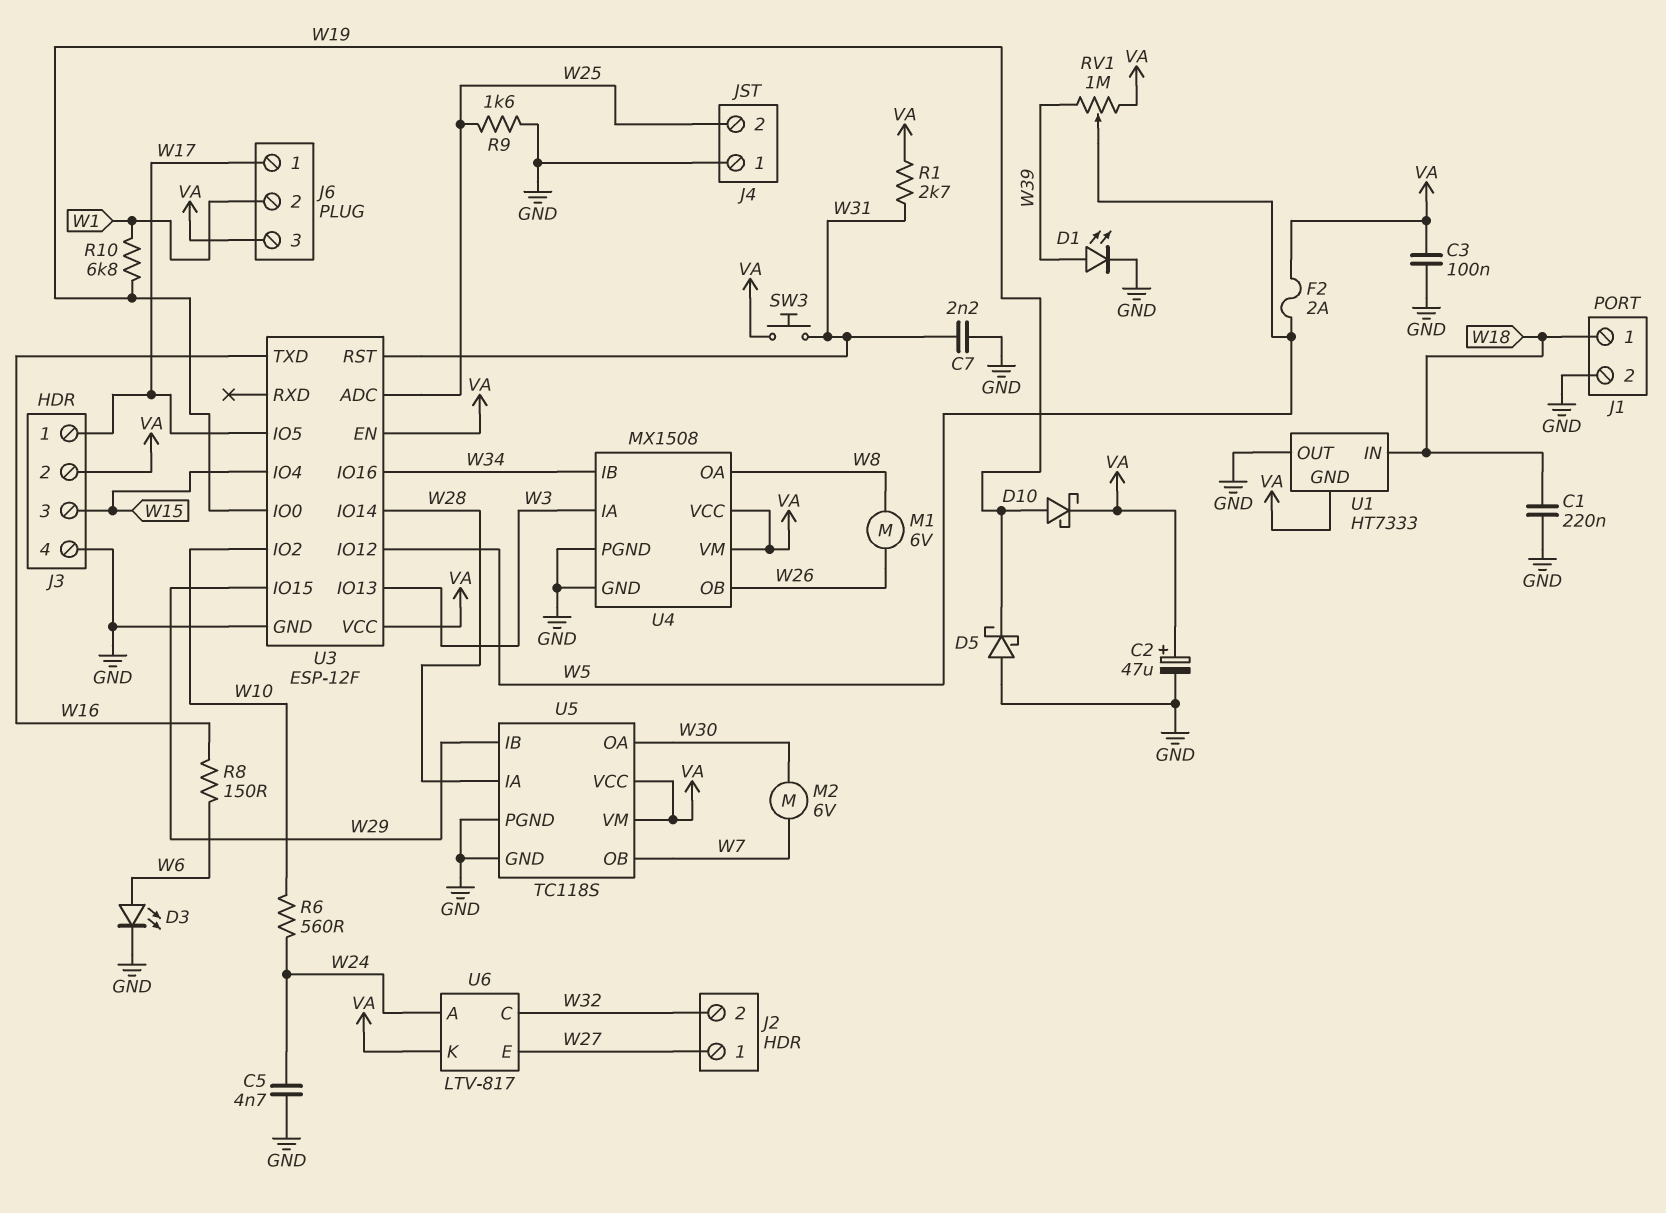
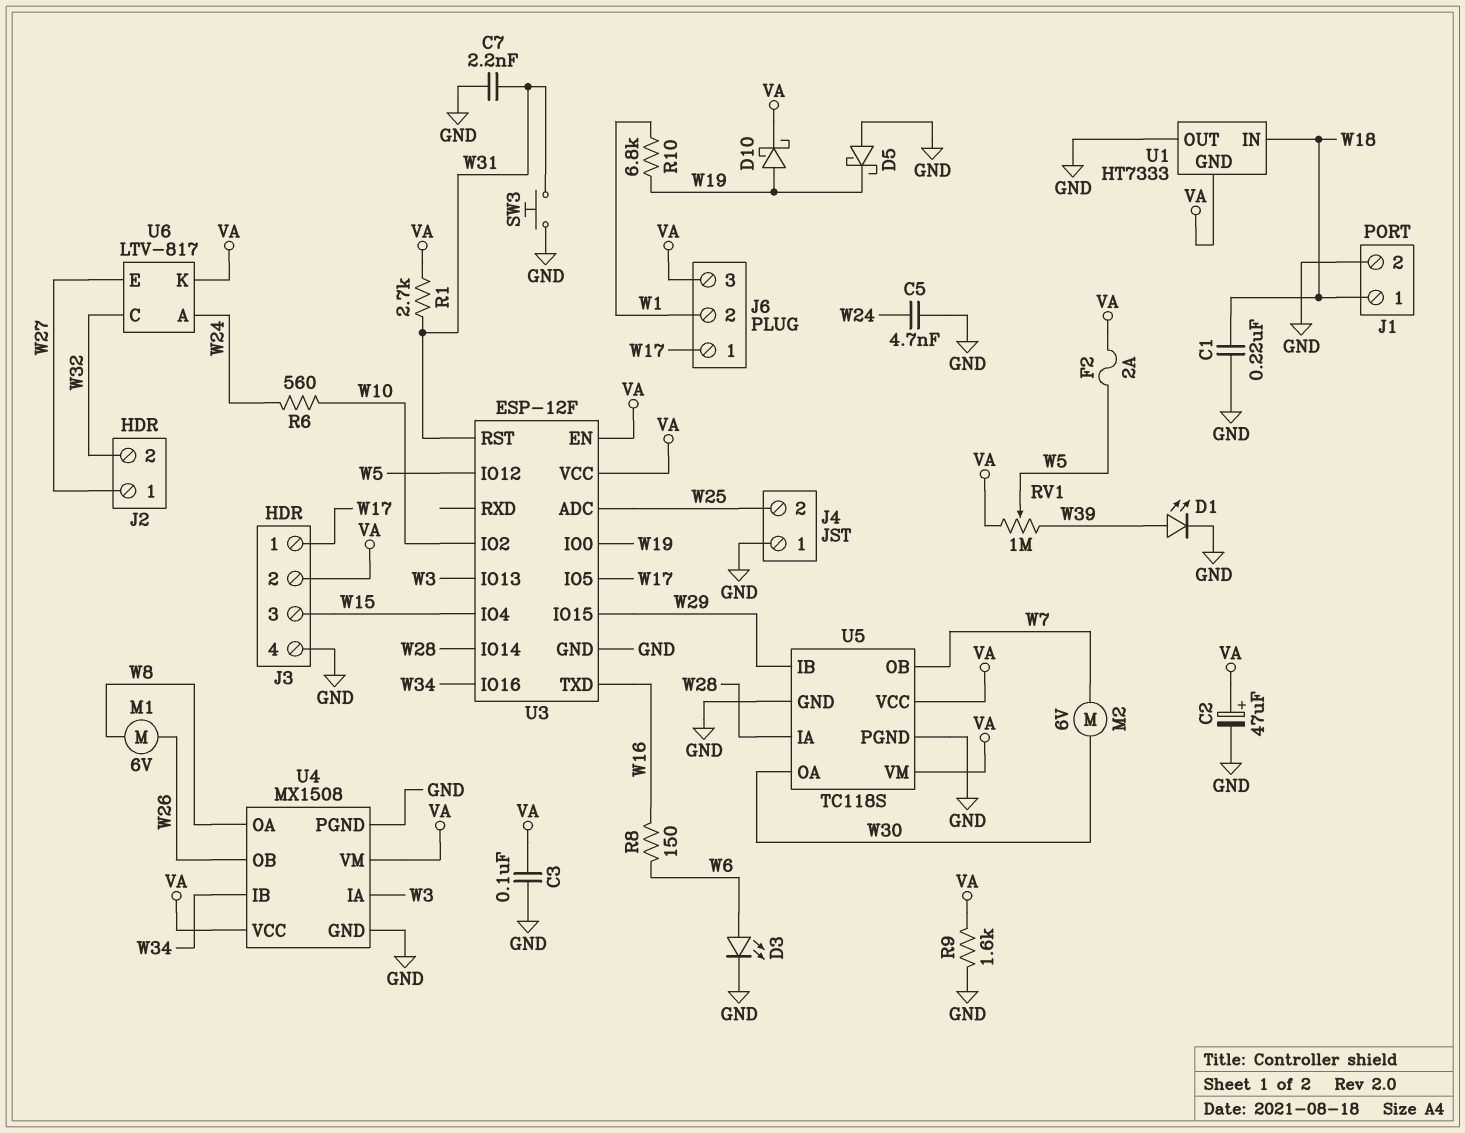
R9: 1.6k (GND, W25) -> 1.6k (GND, VA)
SW3: button (VA, W31) -> button (GND, W31)

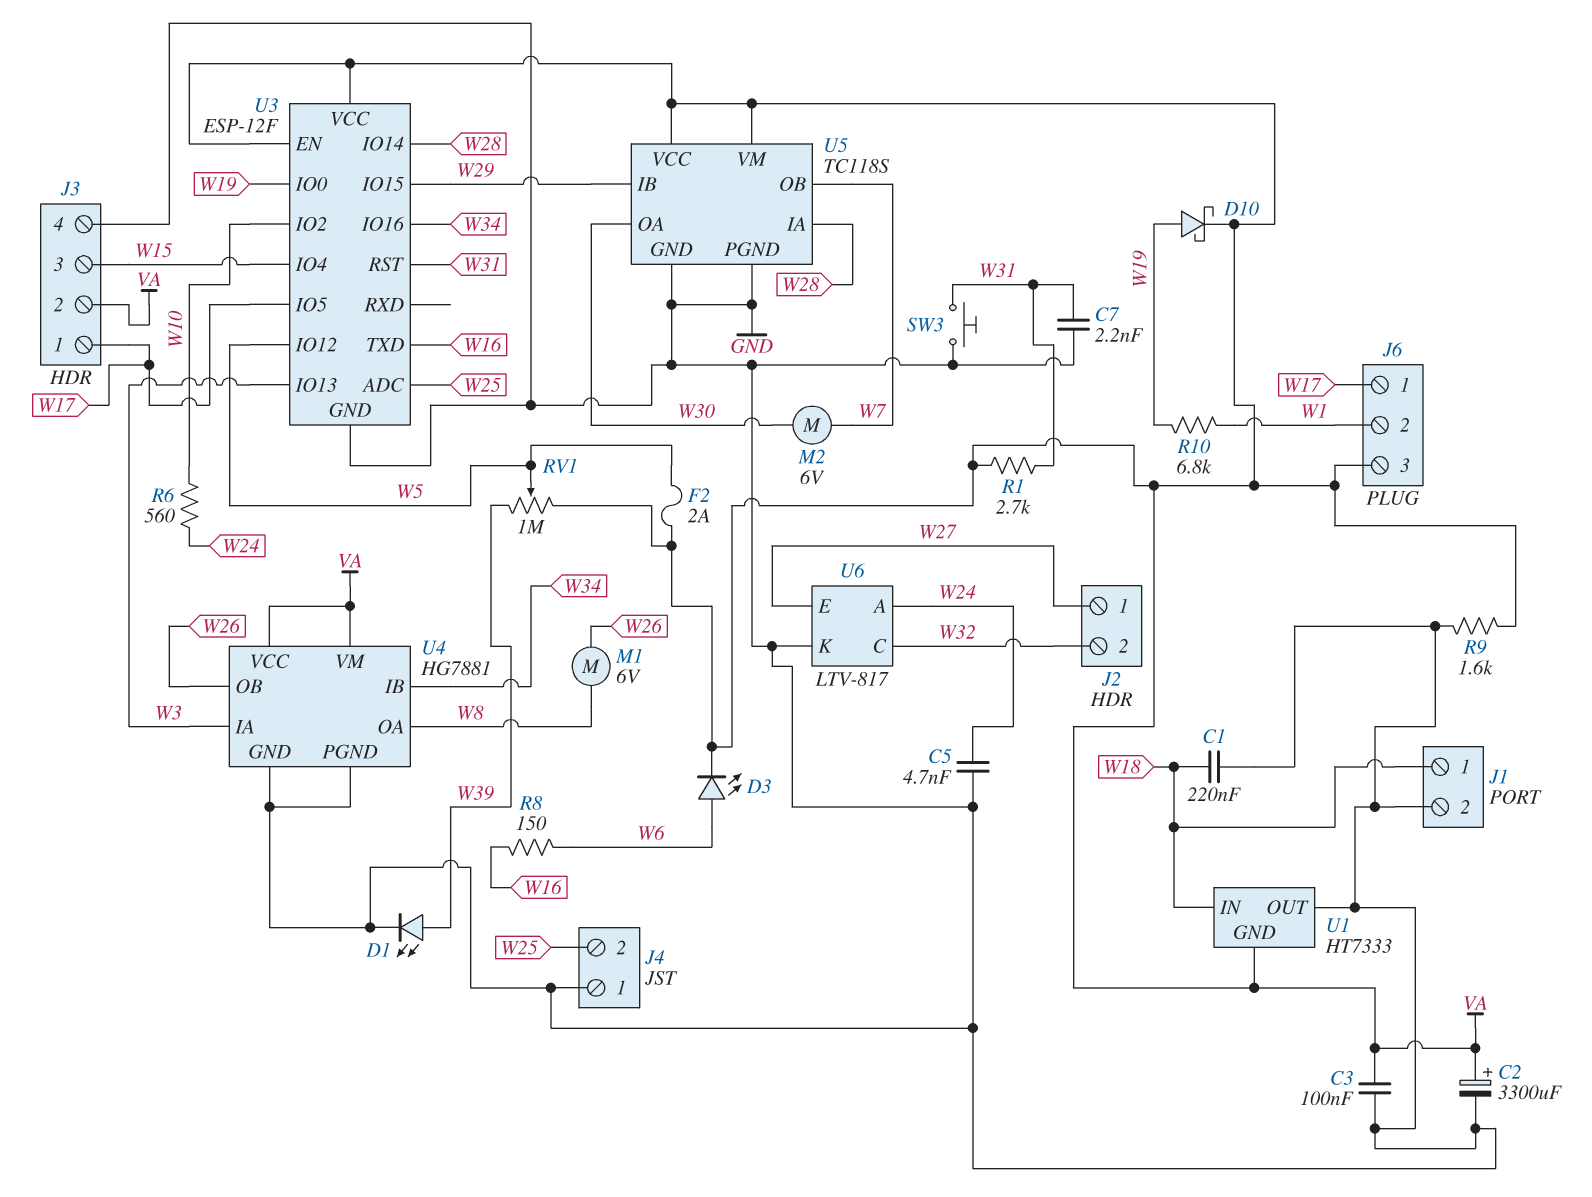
C2: 47uF (plus VA, minus GND) -> 3300uF (plus VA, minus GND)
D3: LED (A W6, K GND) -> LED (A W6, K VA)
D5: schottky (A GND, K W19) -> none
U4: MX1508 -> HG7881
U6 pin K: VA -> GND

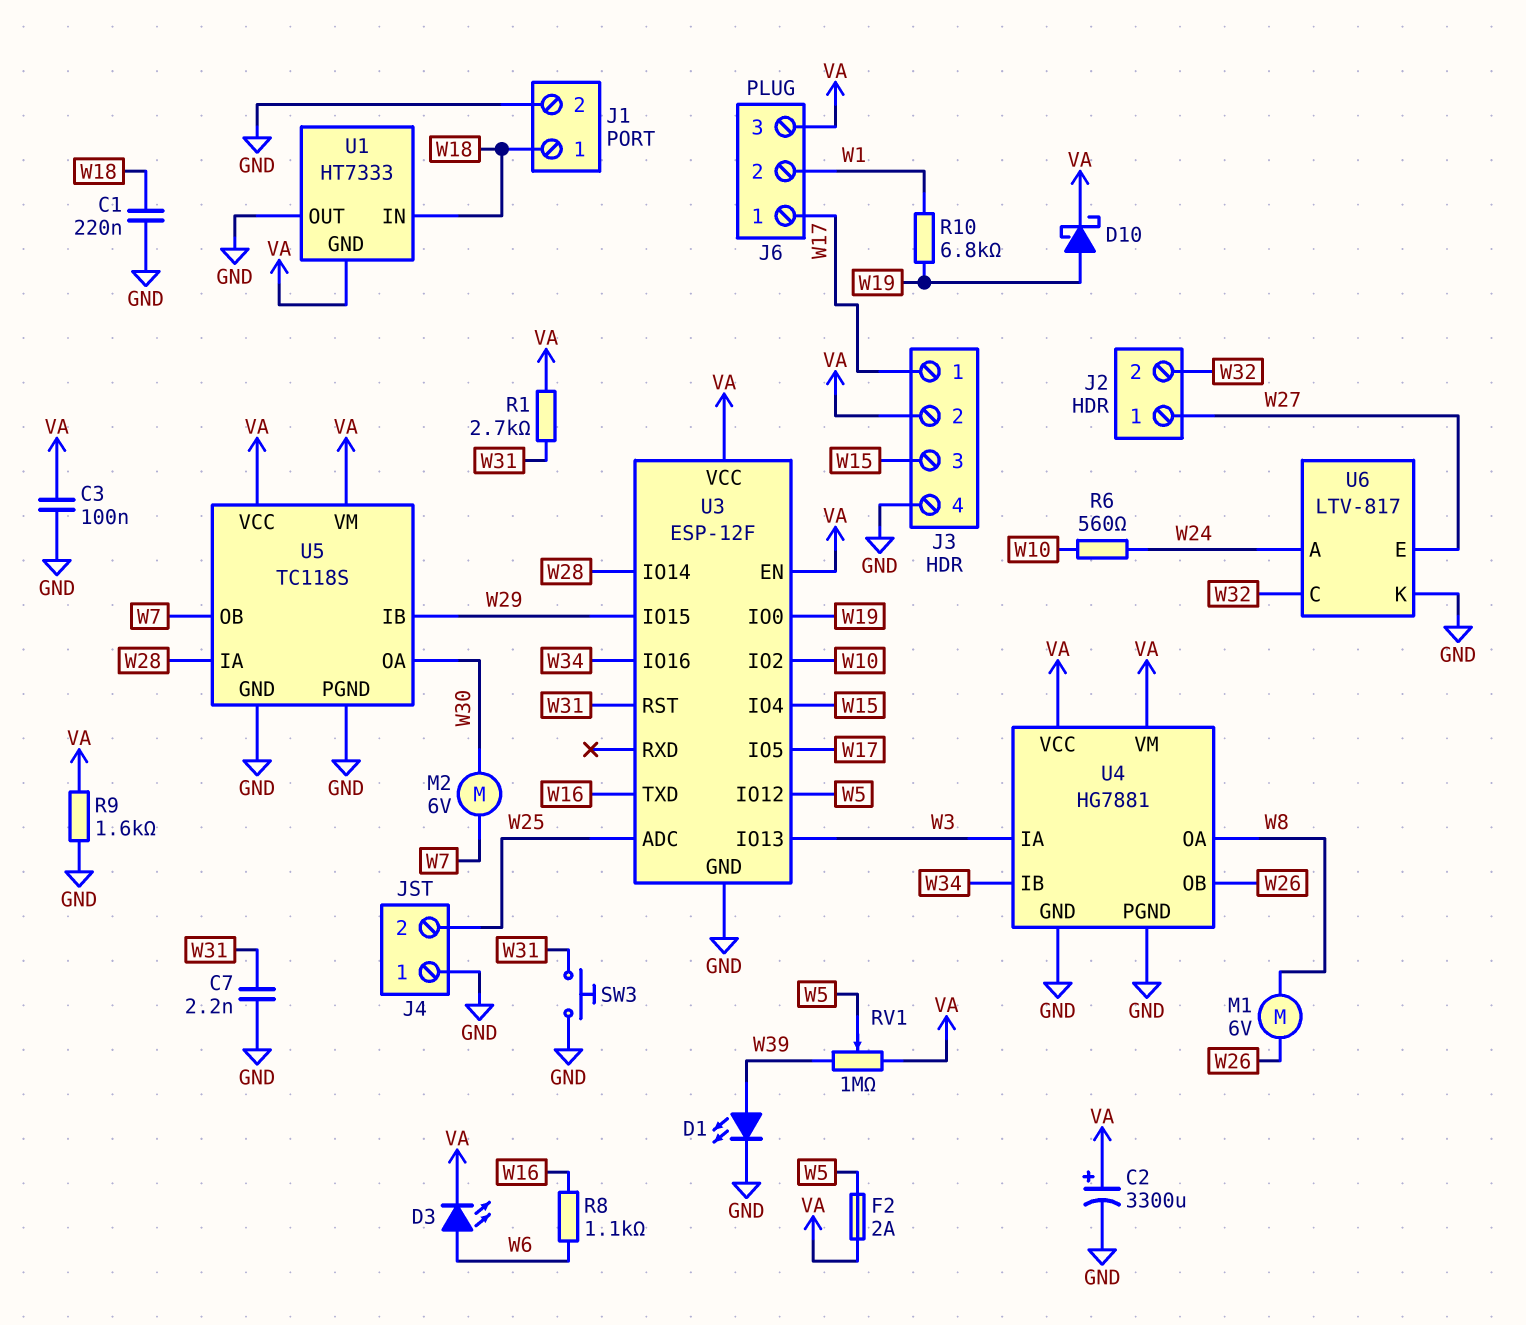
C5: 4.7nF (GND, W24) -> none
R8: 150 (W6, W16) -> 1.1k (W6, W16)

